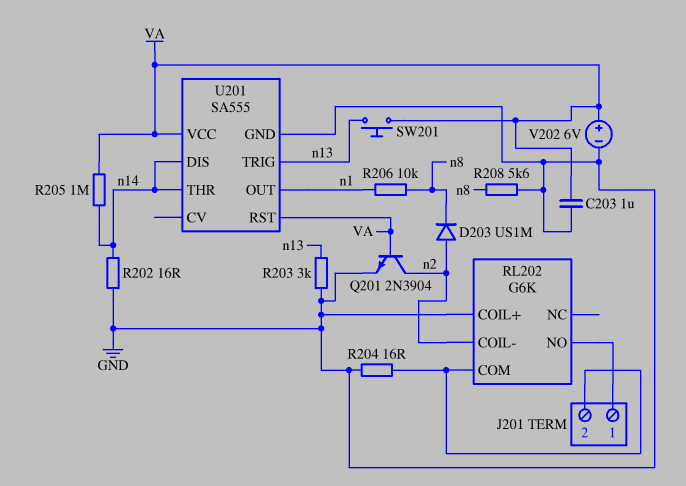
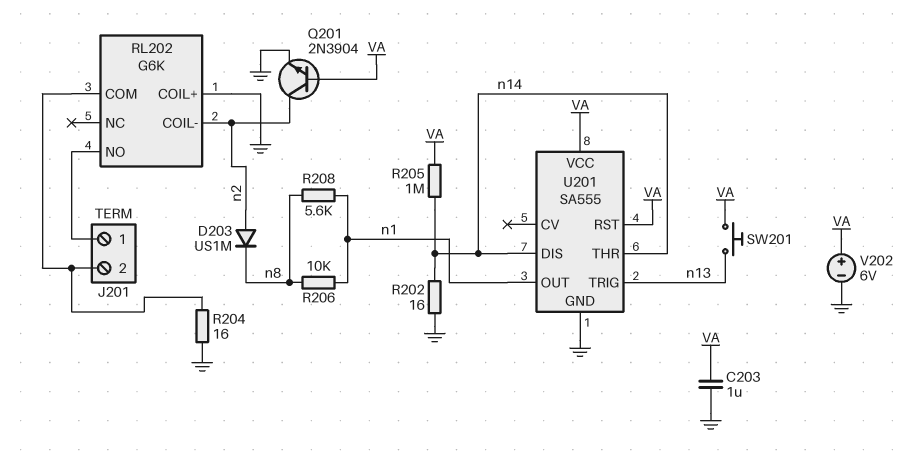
R203: 3k (GND, n13) -> none
R208: 5.6k (GND, n8) -> 5.6k (n1, n8)

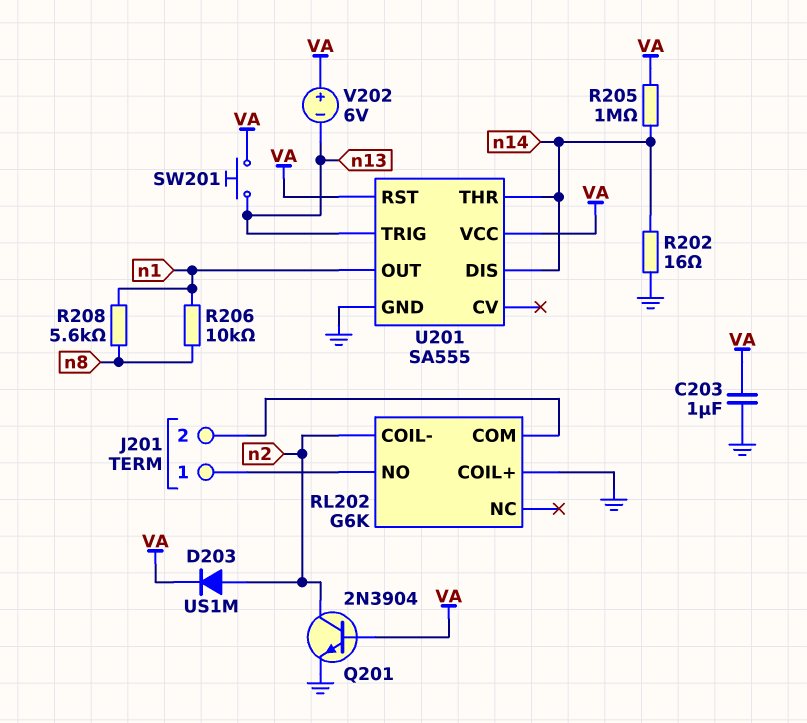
D203: diode US1M (A n2, K n8) -> diode US1M (A n2, K VA)
R204: 16 (GND, J201/2) -> none
V202: 6V (plus VA, minus GND) -> 6V (plus VA, minus n13)

